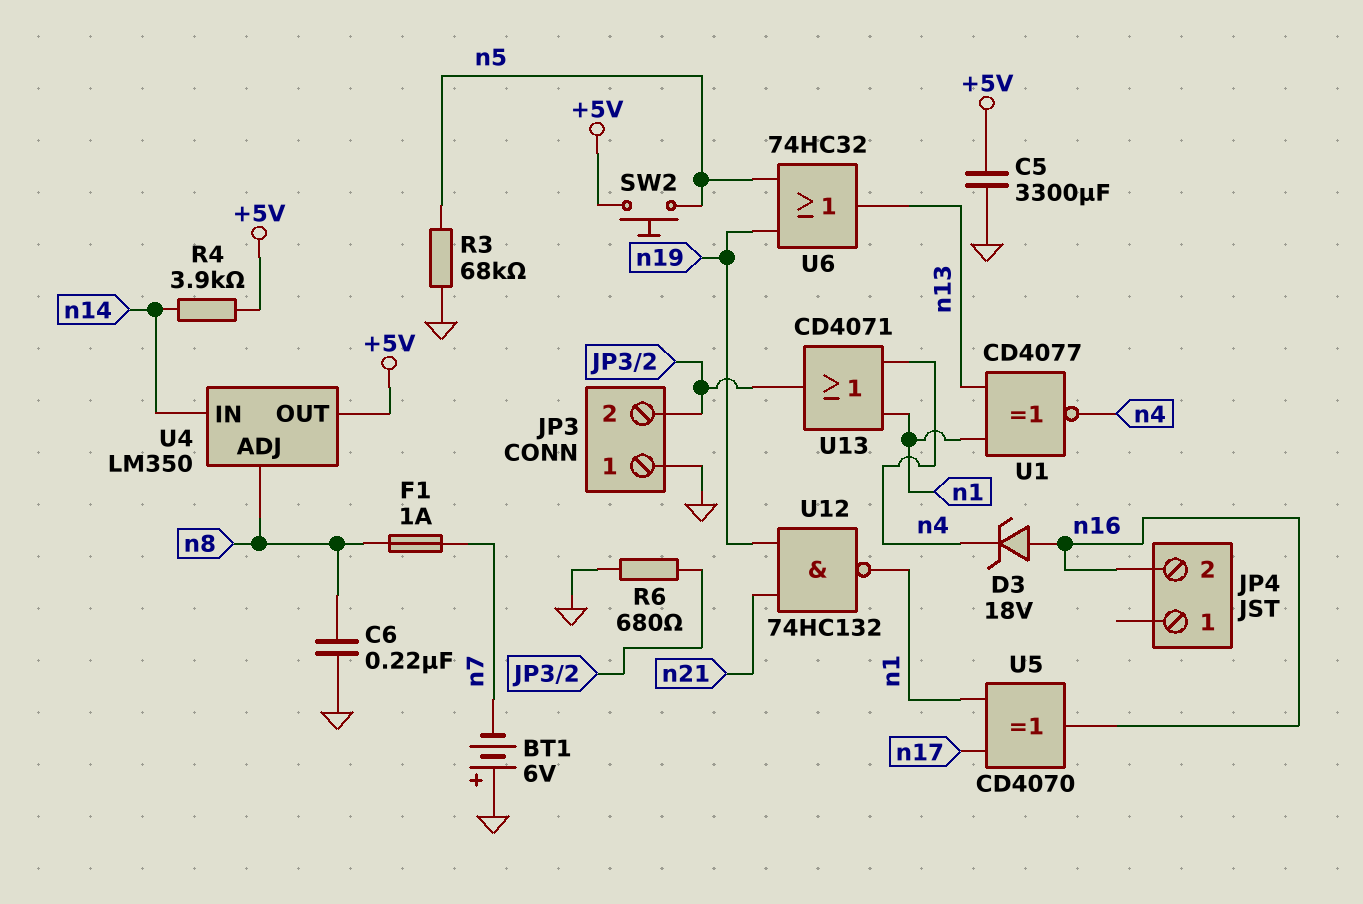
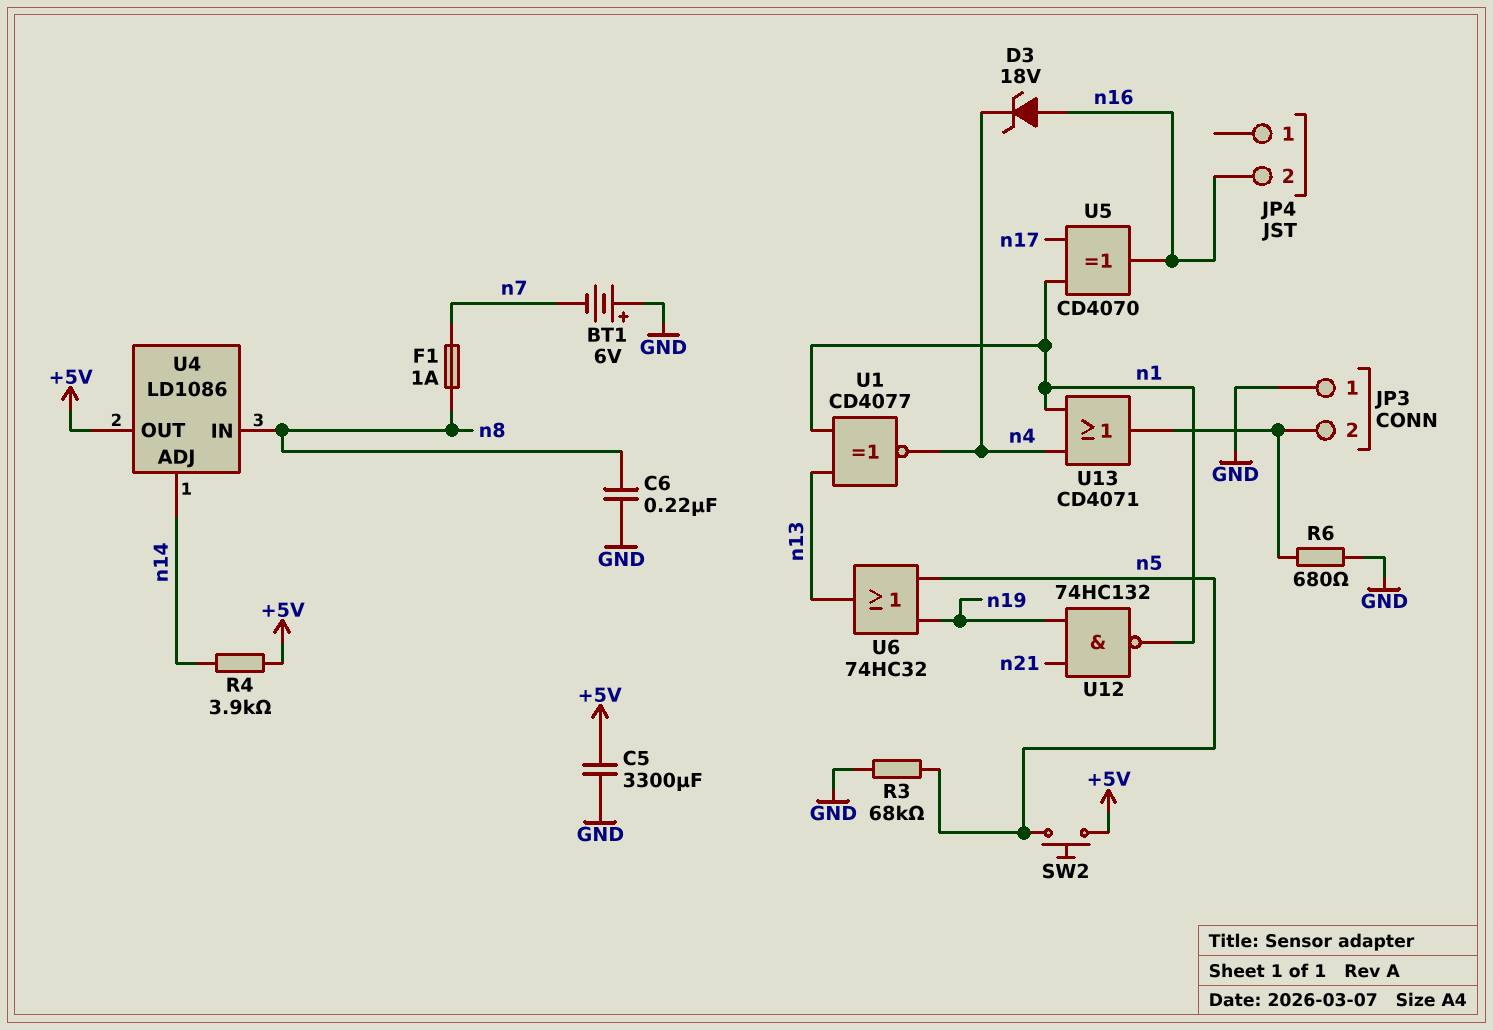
U4: LM350 -> LD1086
U4 pin ADJ: n8 -> n14
U4 pin IN: n14 -> n8

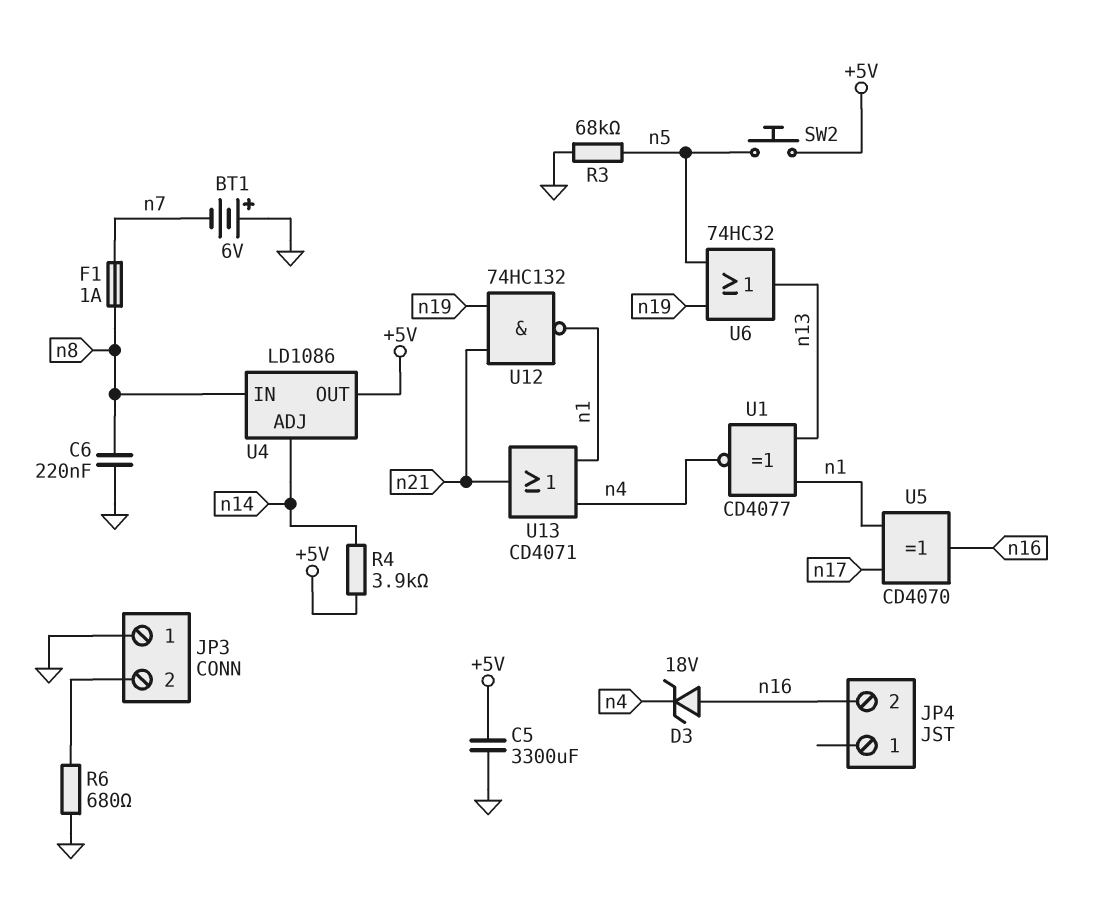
U13: OR CD4071 (in n1, in n4, out JP3/2) -> OR CD4071 (in n1, in n4, out n21)

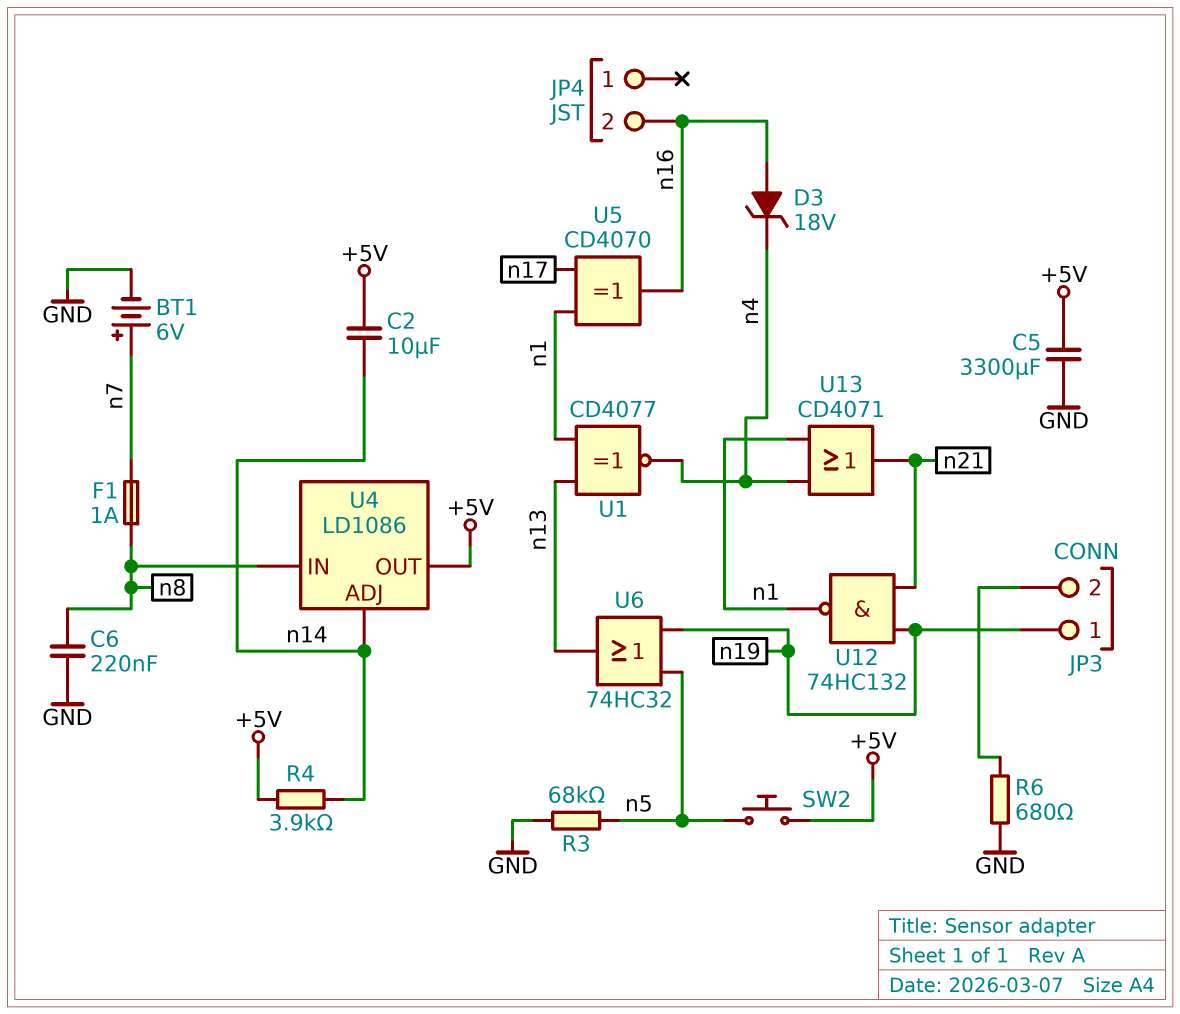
BT1: 6V (plus GND, minus n7) -> 6V (plus n7, minus GND)
C2: none -> 10uF (+5V, n14)
JP3 pin 1: GND -> n19

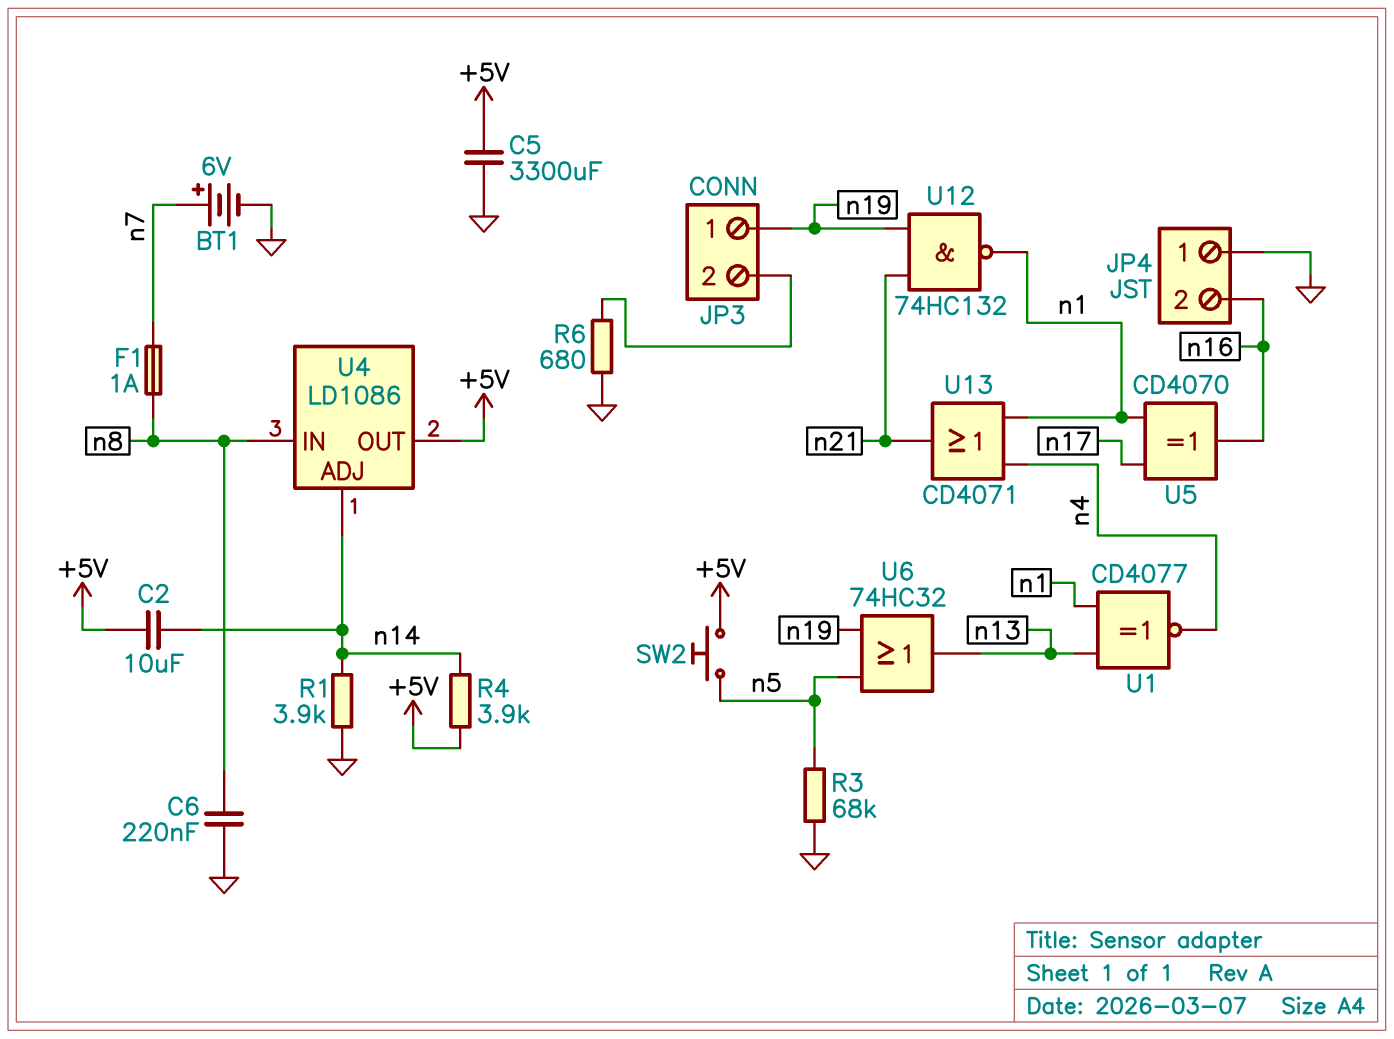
D3: zener 18V (A n16, K n4) -> none
JP4 pin 1: none -> GND
R1: none -> 3.9k (GND, n14)

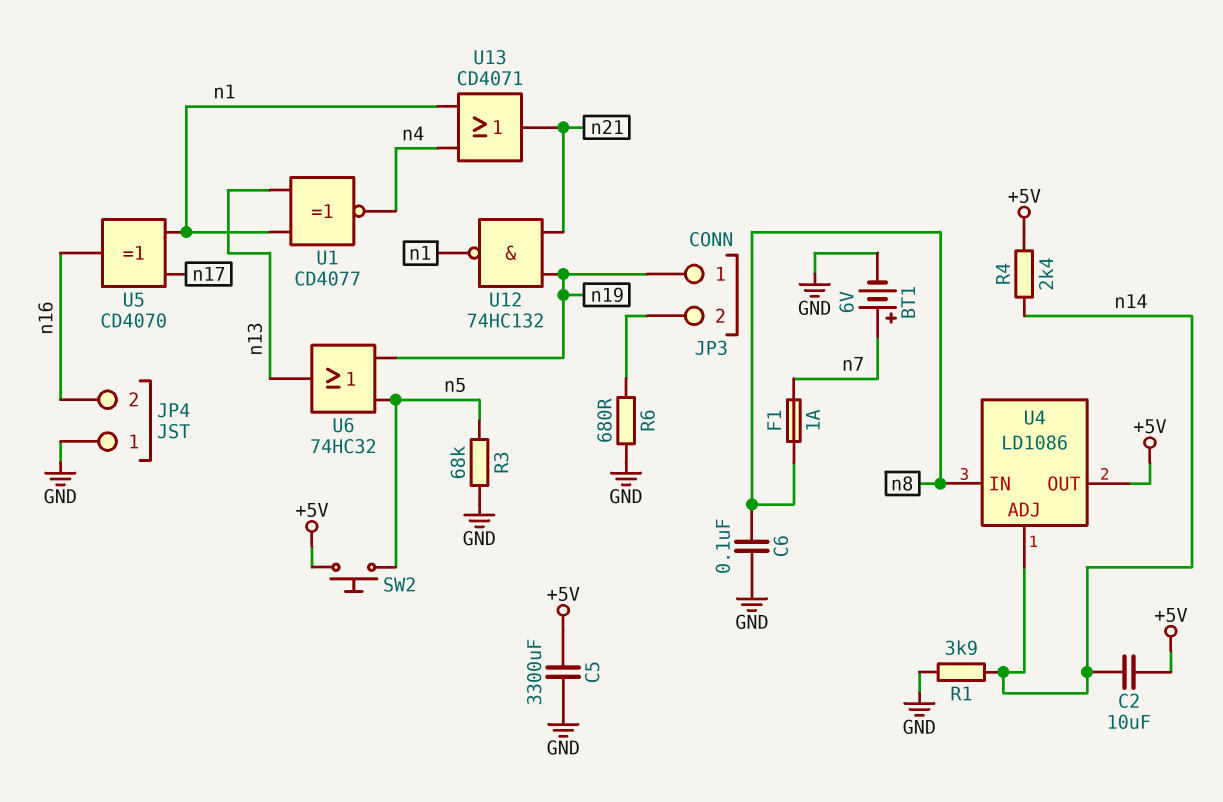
C6: 220nF (GND, n8) -> 100nF (GND, n8)
R4: 3.9k (+5V, n14) -> 2.4k (+5V, n14)

